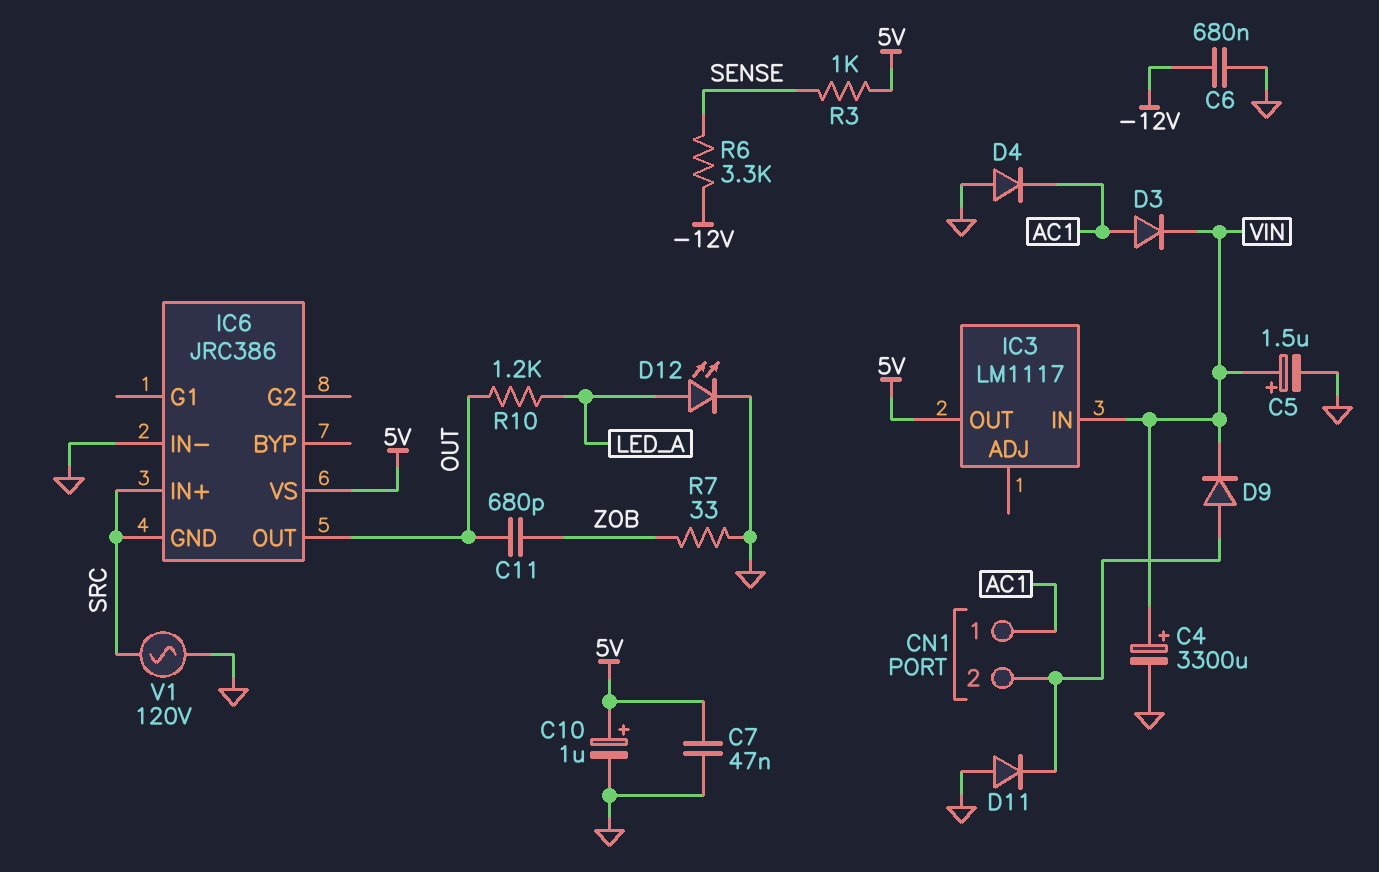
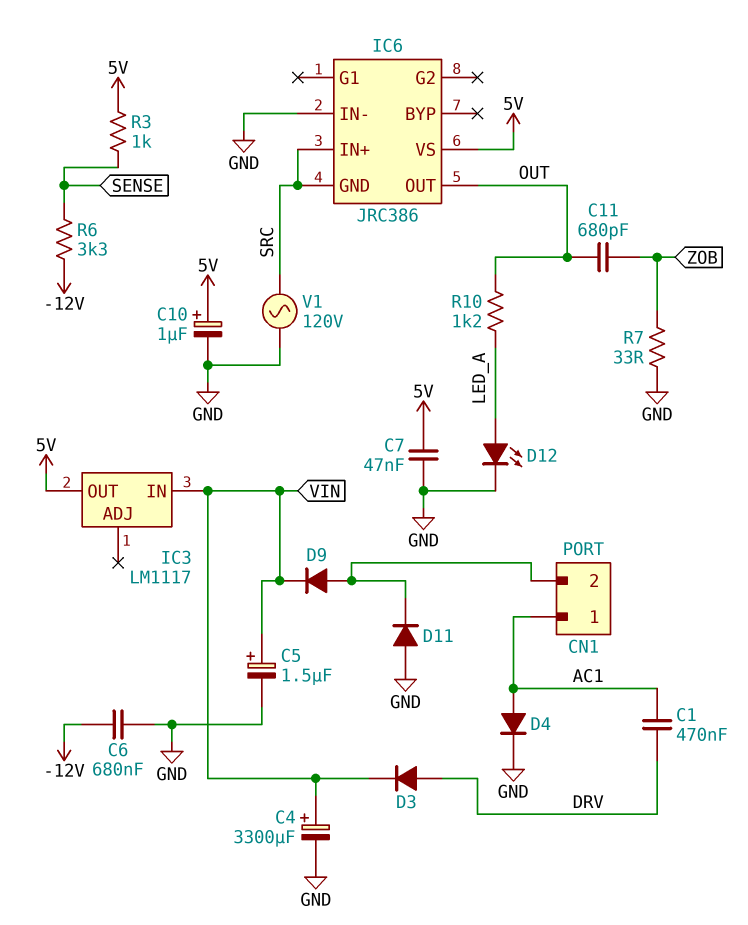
C1: none -> 470nF (AC1, DRV)
D3: diode (A AC1, K VIN) -> diode (A DRV, K VIN)
D4: diode (A GND, K AC1) -> diode (A AC1, K GND)

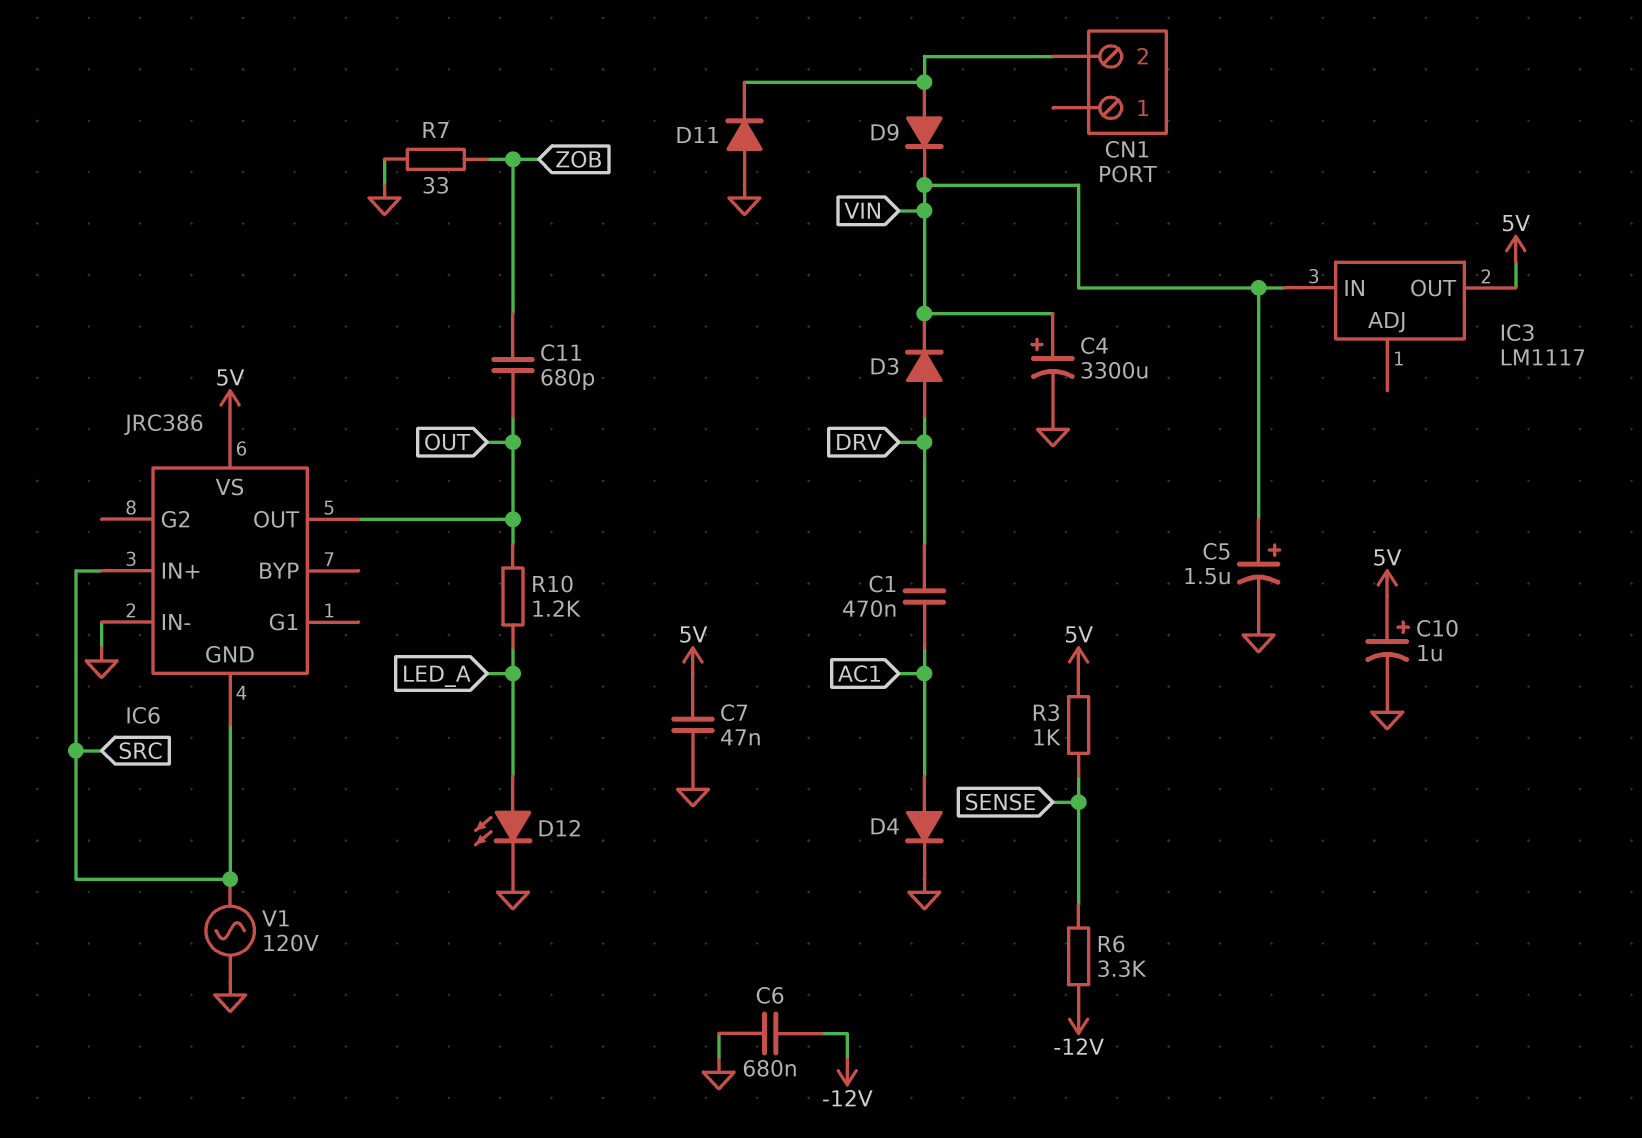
CN1 pin 1: AC1 -> none

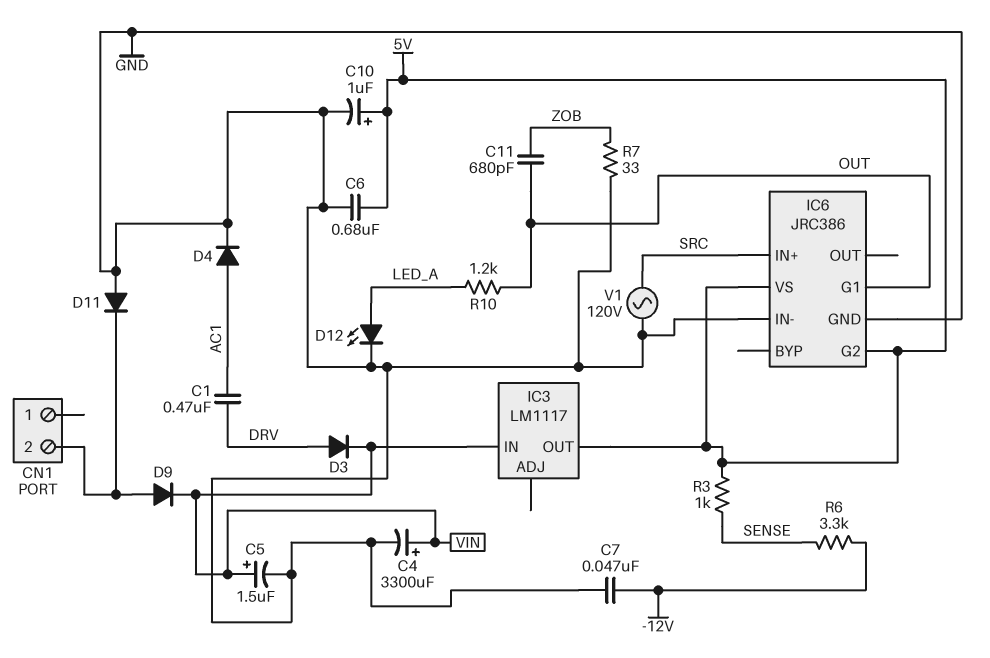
C6: 680nF (-12V, GND) -> 680nF (5V, GND)
C7: 47nF (5V, GND) -> 47nF (-12V, GND)
IC6 pin G1: none -> OUT
IC6 pin G2: none -> 5V
IC6 pin GND: SRC -> GND
IC6 pin OUT: OUT -> none

